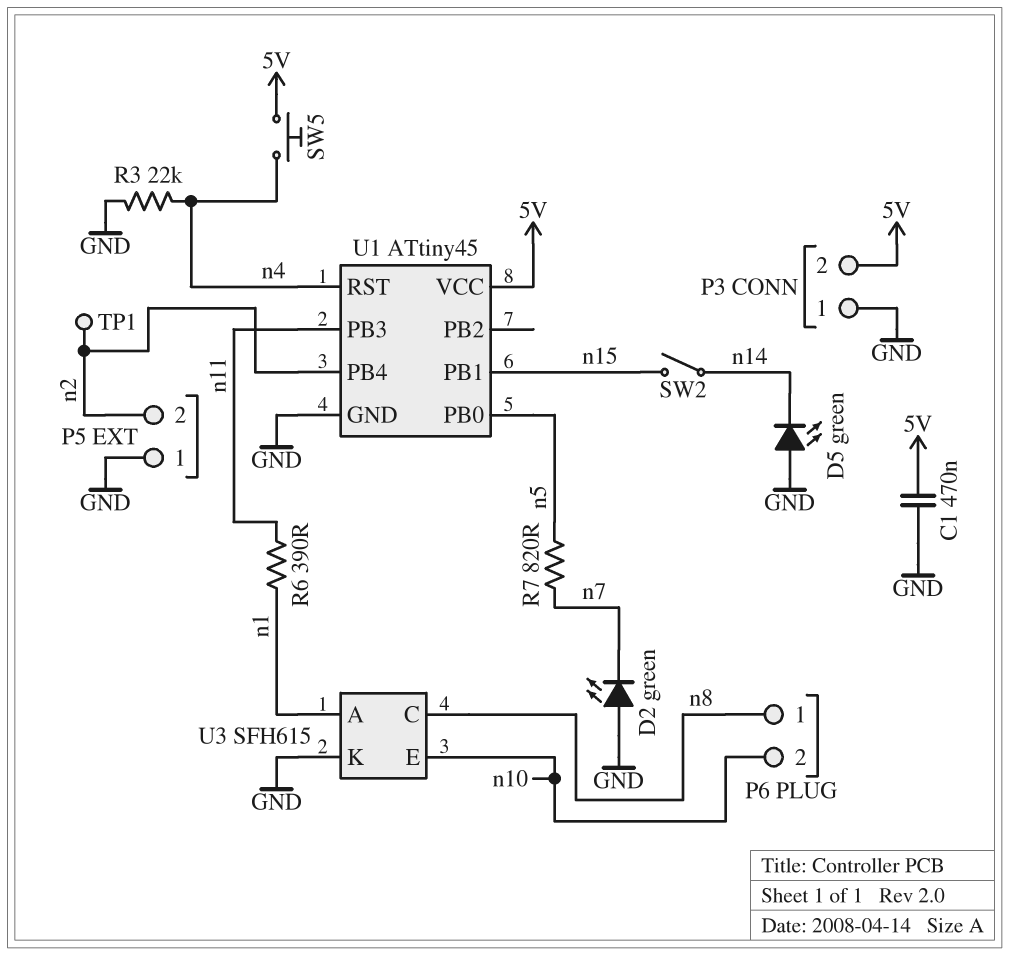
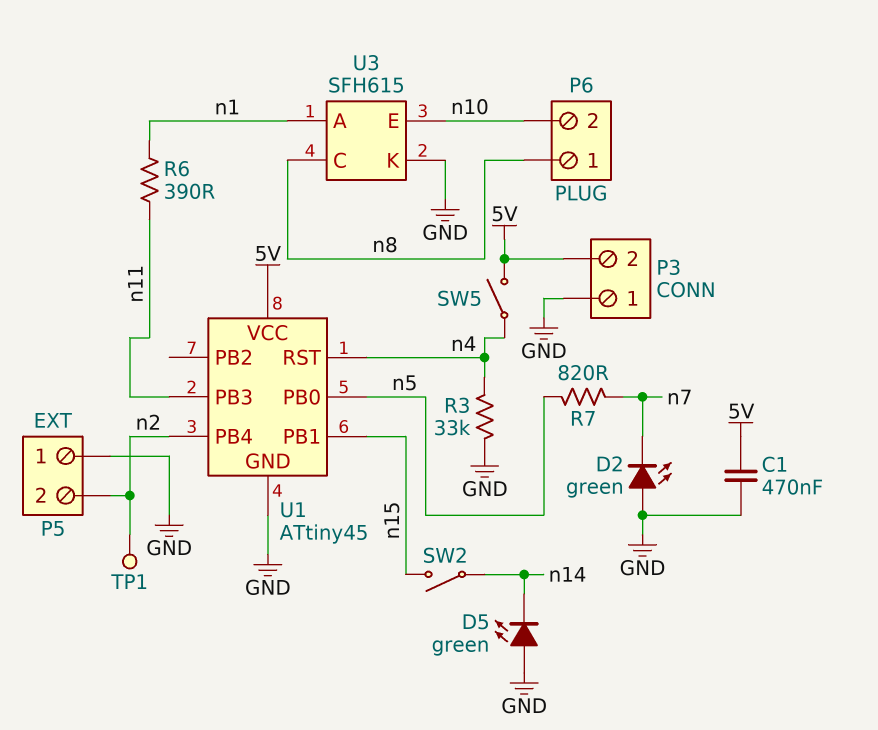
R3: 22k (GND, n4) -> 33k (GND, n4)
SW5: button (5V, n4) -> switch (5V, n4)

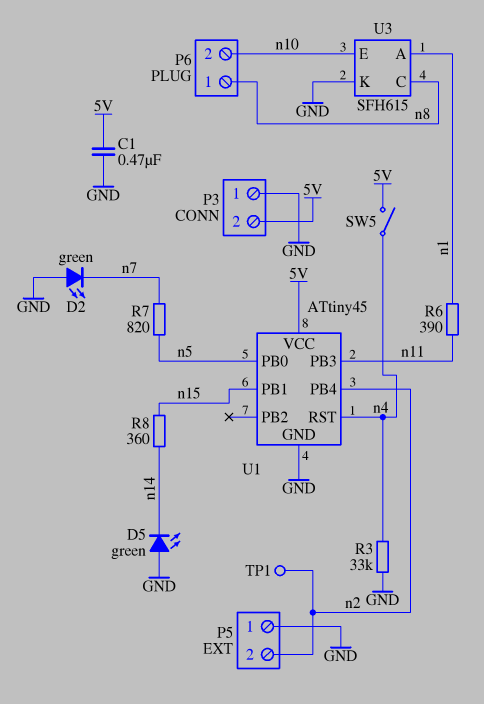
R8: none -> 360 (n14, n15)
SW2: switch (n14, n15) -> none

